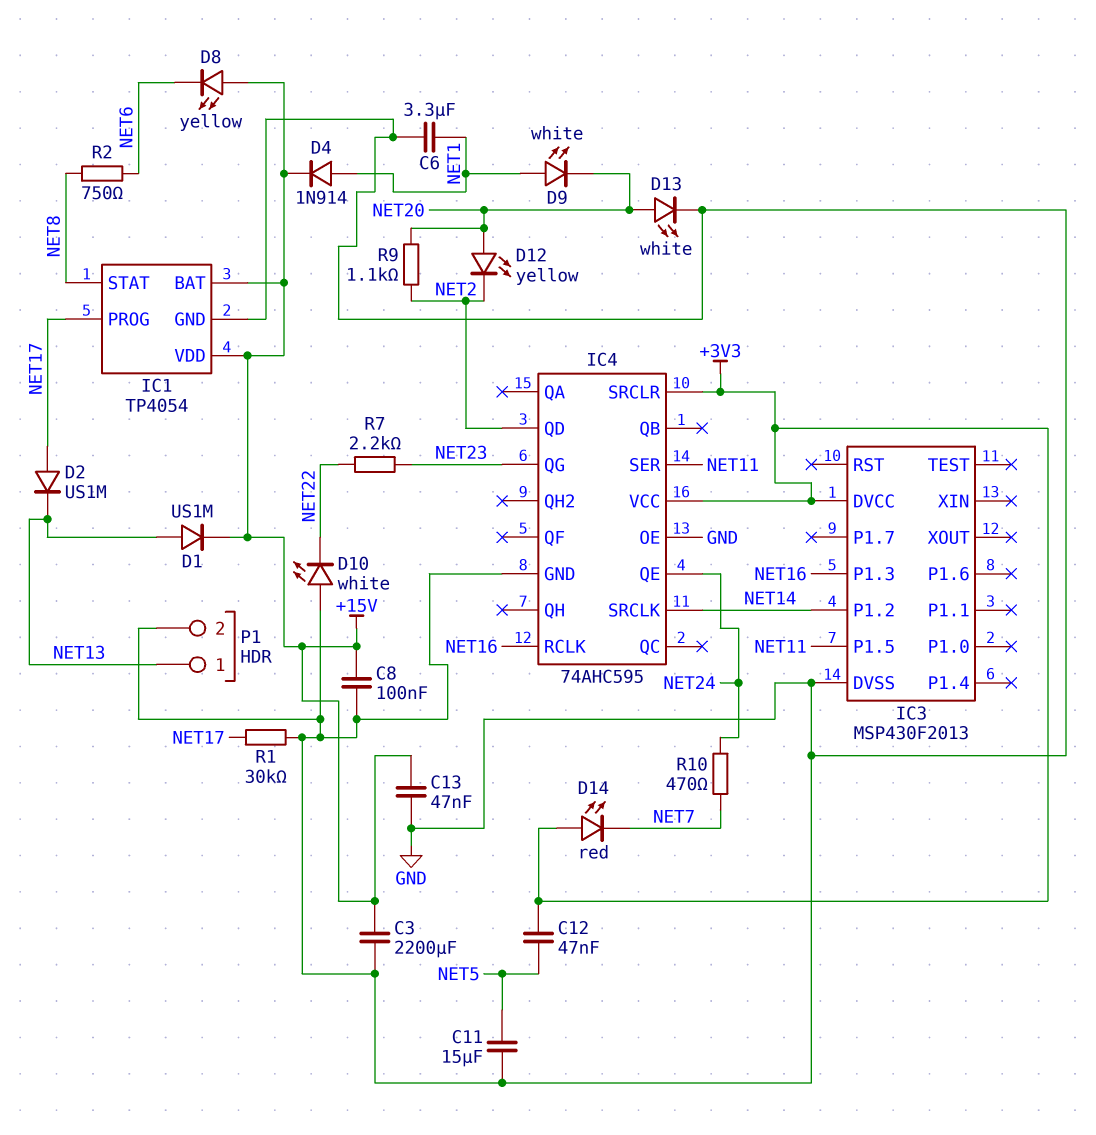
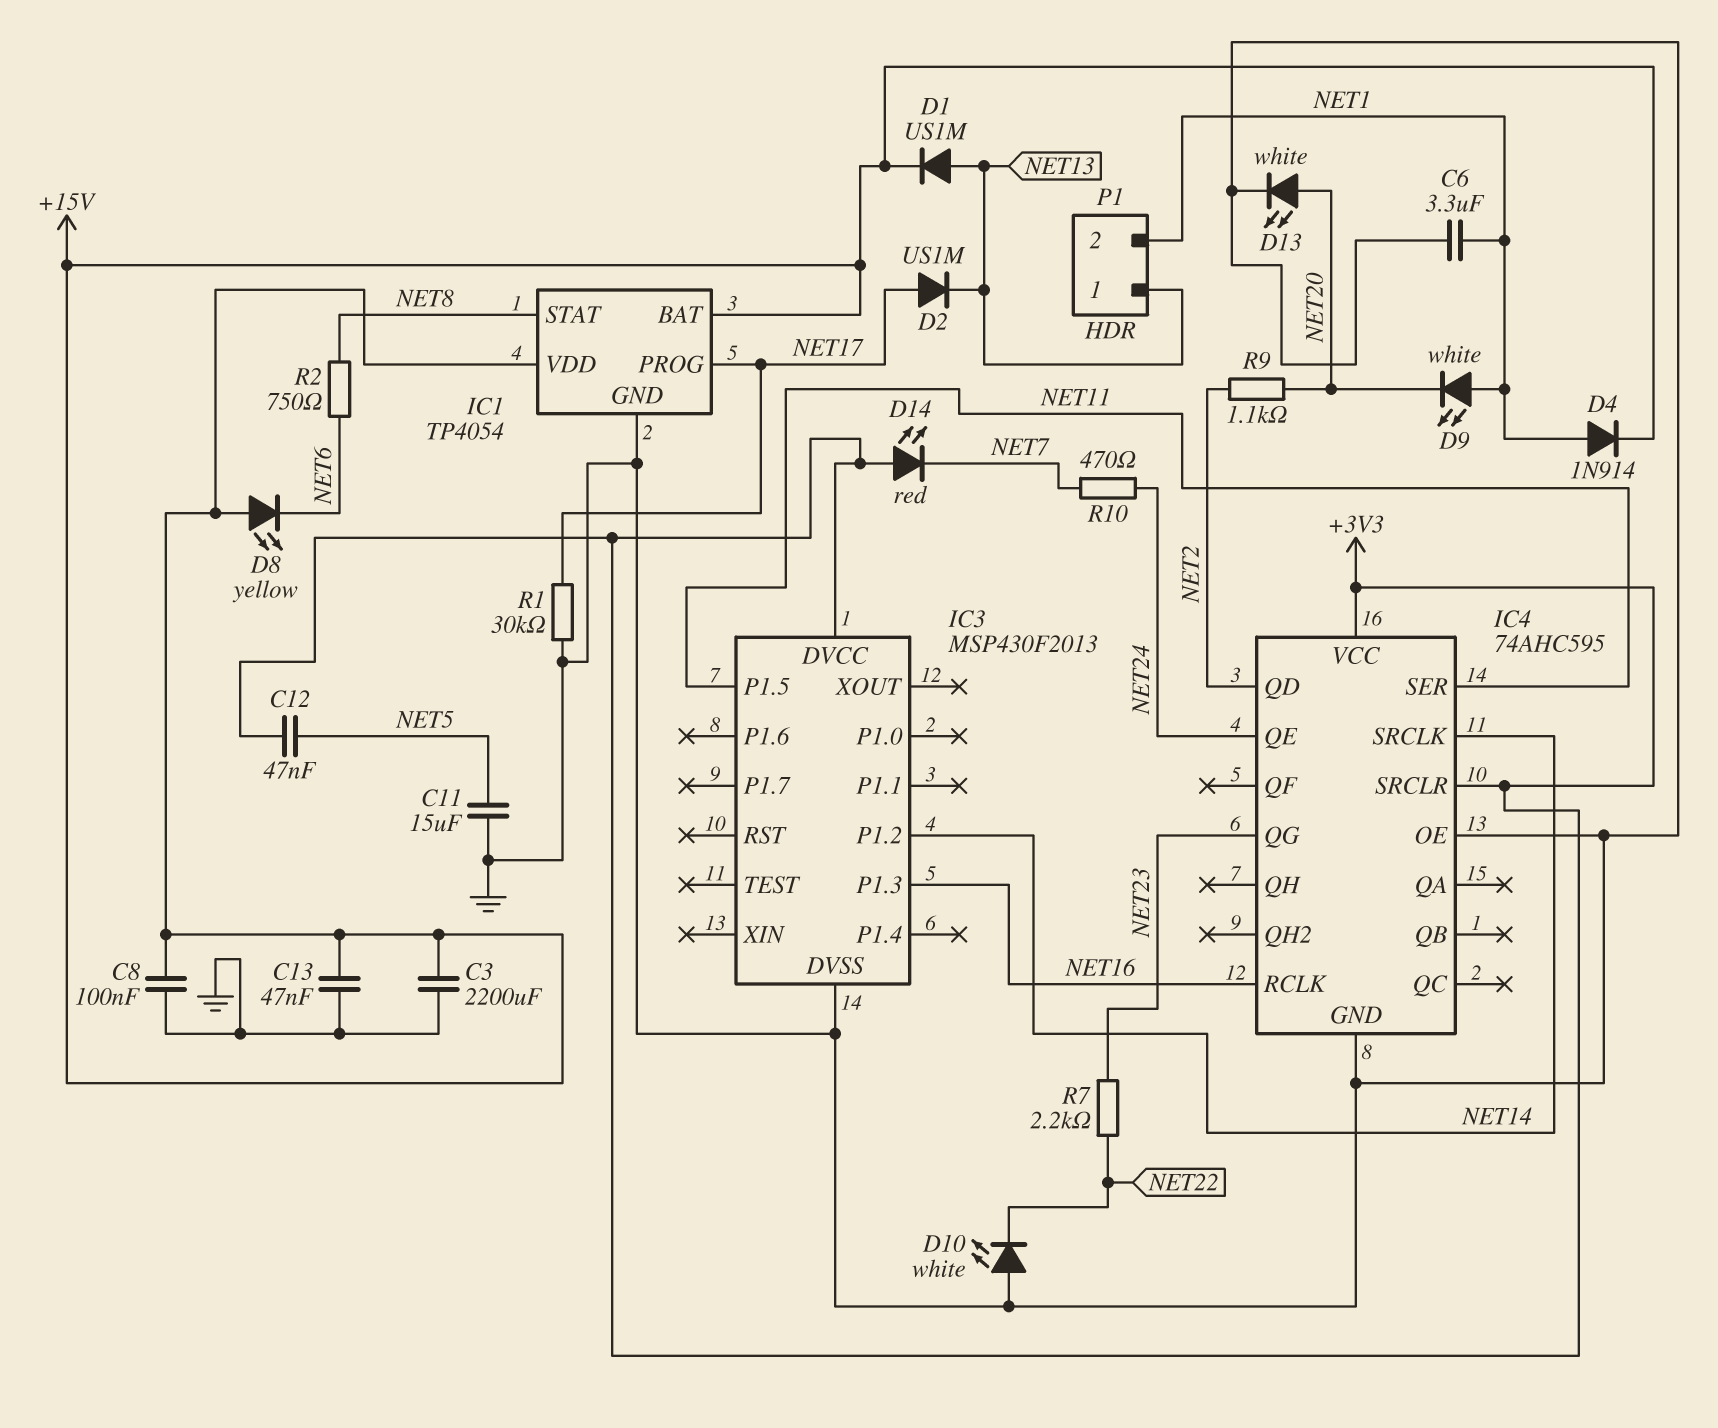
D12: LED yellow (A NET20, K NET2) -> none
P1 pin 2: GND -> NET1

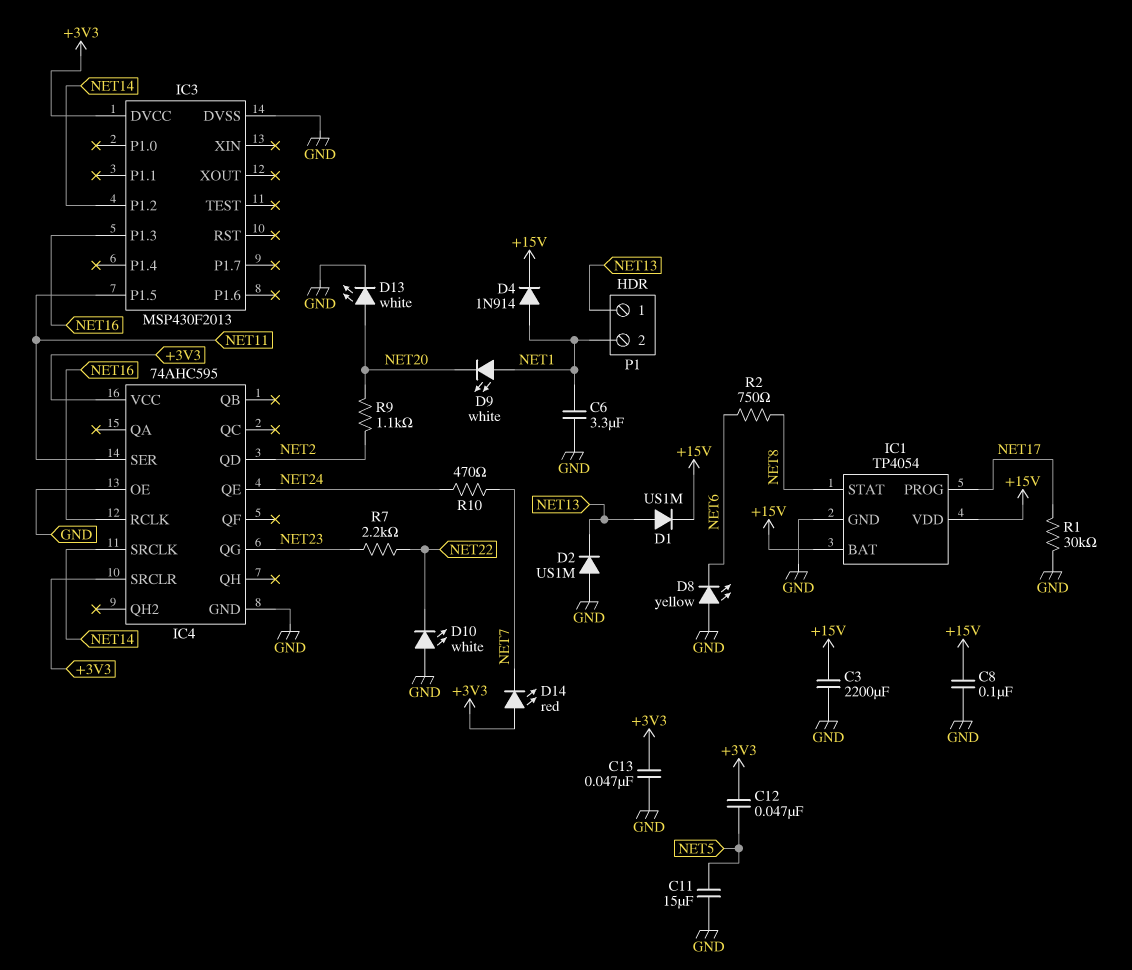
C13: 47nF (+15V, GND) -> 47nF (+3V3, GND)
D2: diode US1M (A NET17, K NET13) -> diode US1M (A GND, K NET13)
D8: LED yellow (A +15V, K NET6) -> LED yellow (A GND, K NET6)

